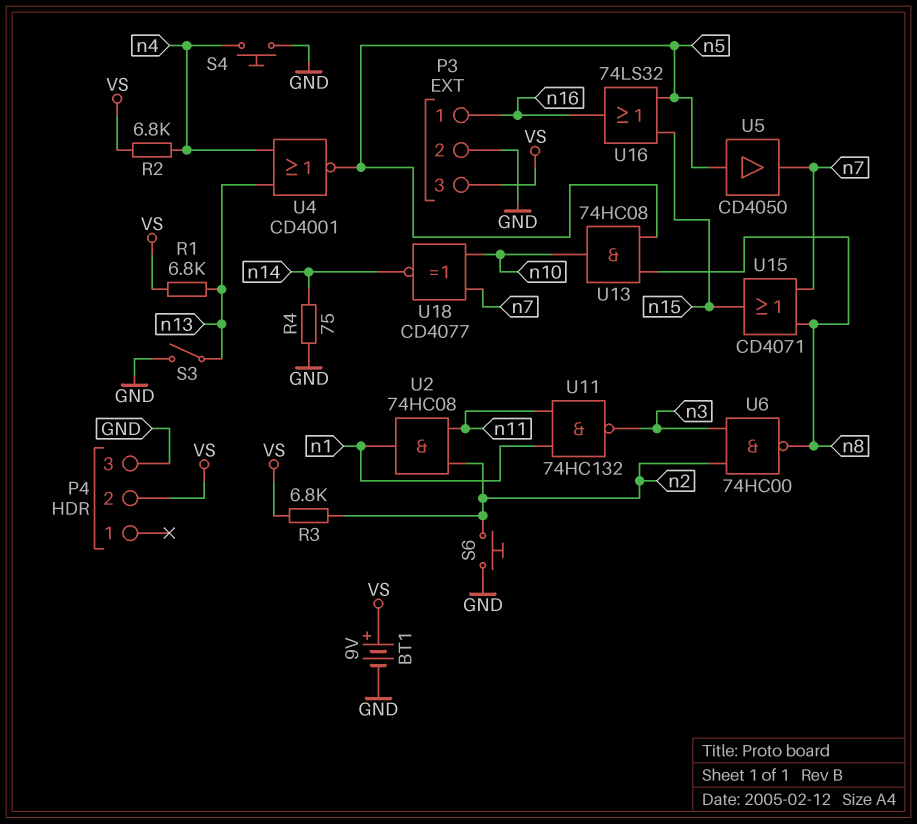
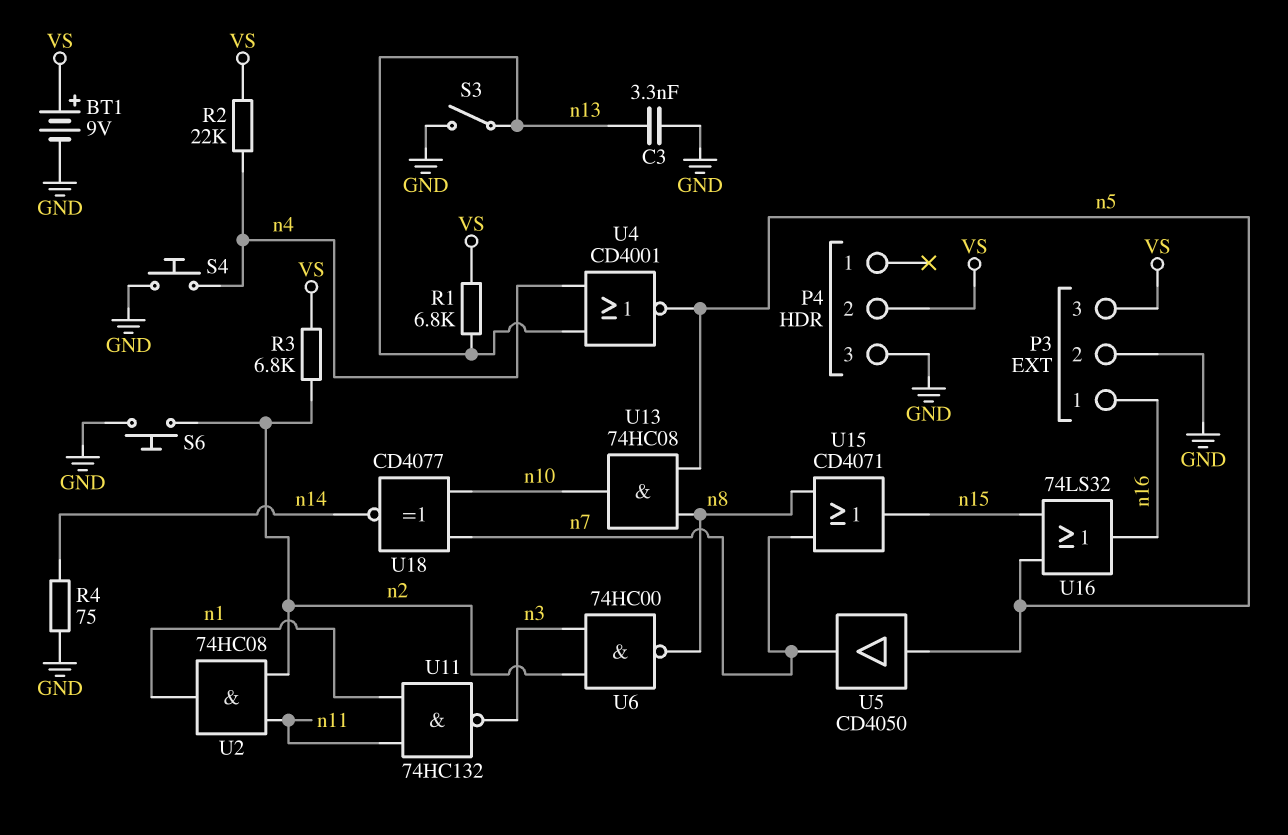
C3: none -> 3.3nF (GND, n13)
R2: 6.8k (VS, n4) -> 22k (VS, n4)

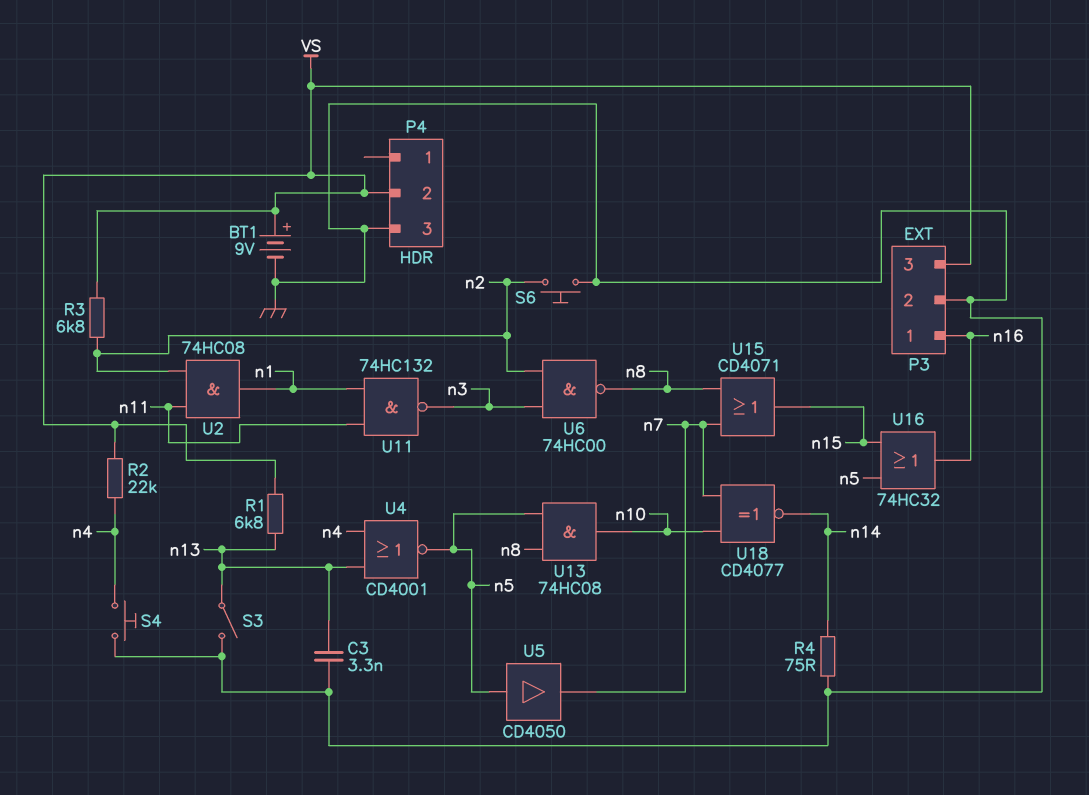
U16: OR 74LS32 (in n5, in n15, out n16) -> OR 74HC32 (in n5, in n15, out n16)

